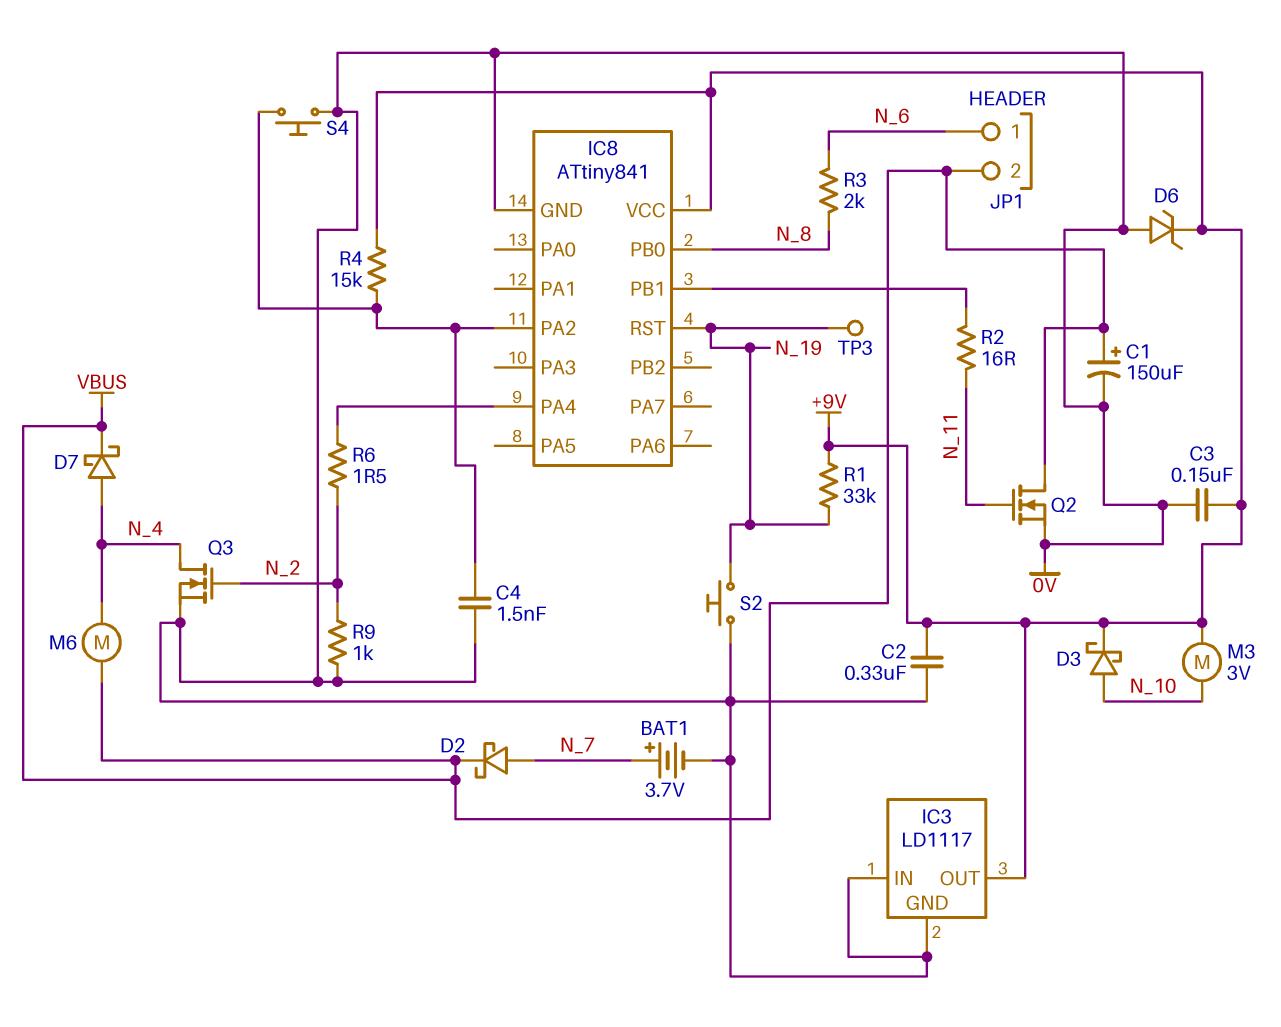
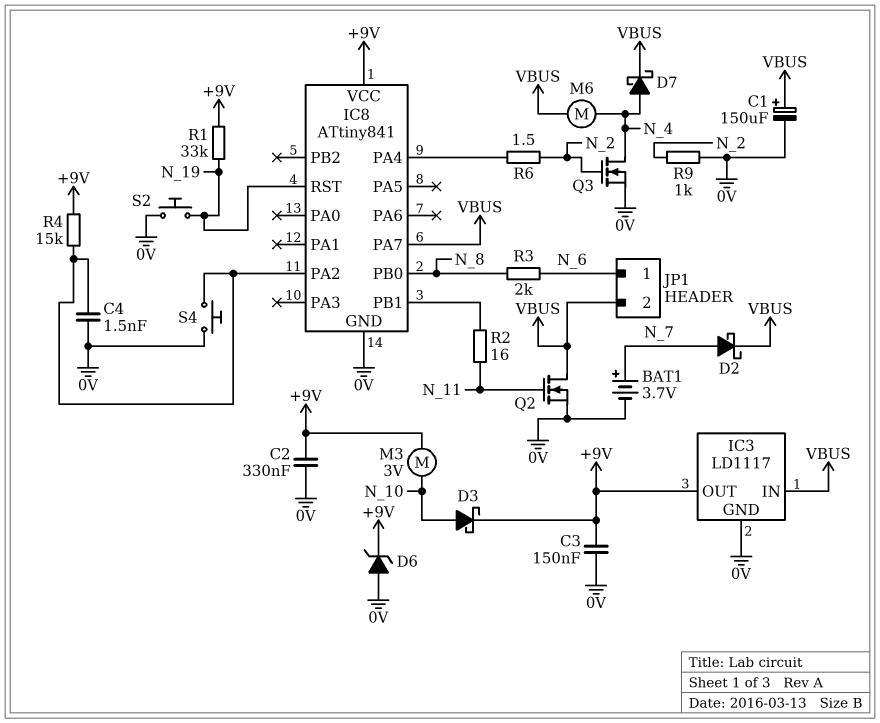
IC3 pin IN: 0V -> VBUS
IC8 pin PA7: none -> VBUS
TP3: test point (N_19) -> none

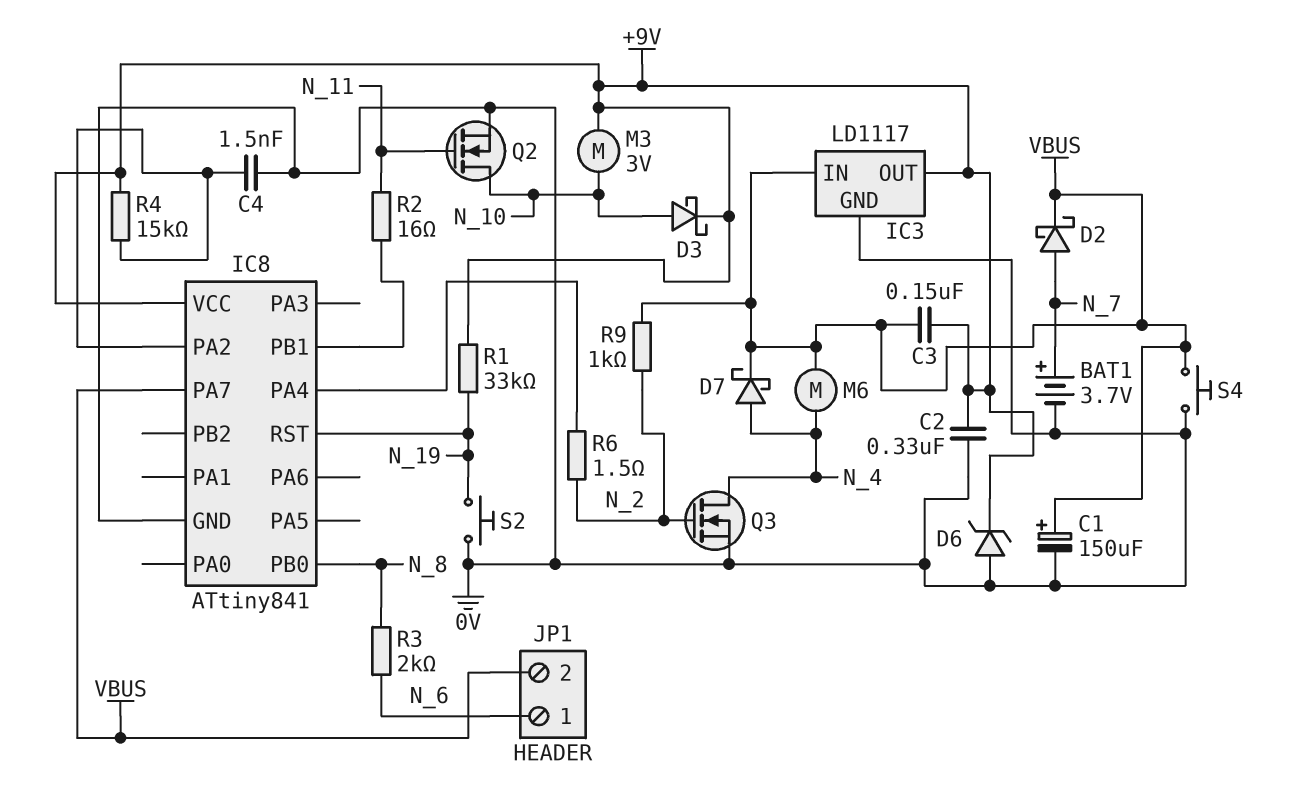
C3: 150nF (+9V, 0V) -> 150nF (+9V, VBUS)
Q2: NMOS (G N_11, D VBUS, S 0V) -> NMOS (G N_11, D N_10, S 0V)
R9: 1k (0V, N_2) -> 1k (N_2, VBUS)
S4: button (0V, IC8/PA2) -> button (0V, VBUS)

